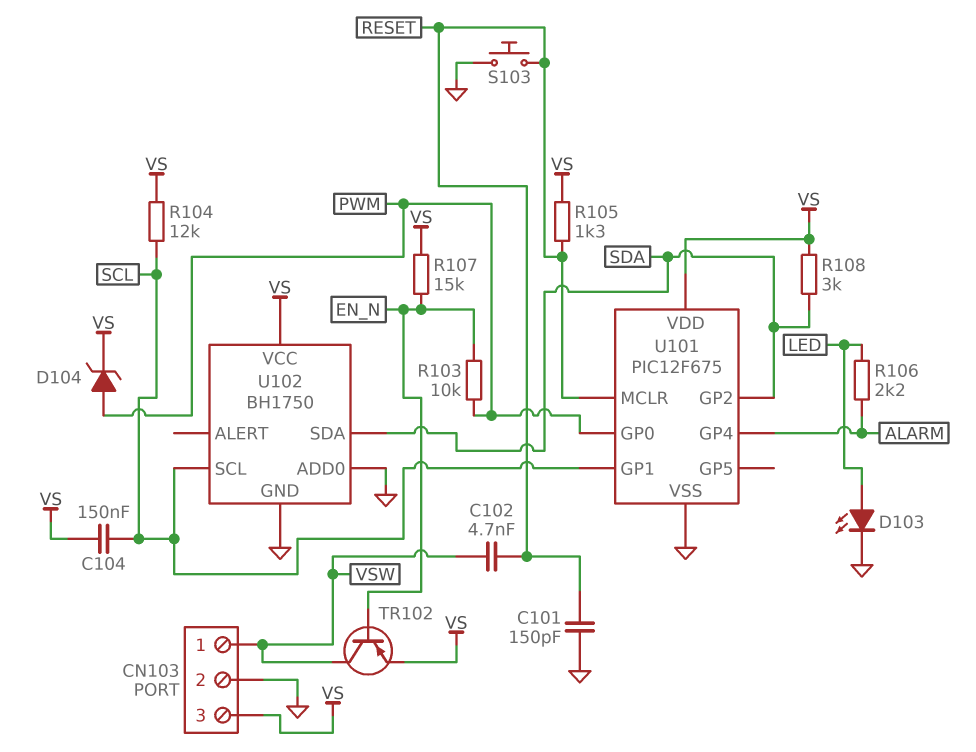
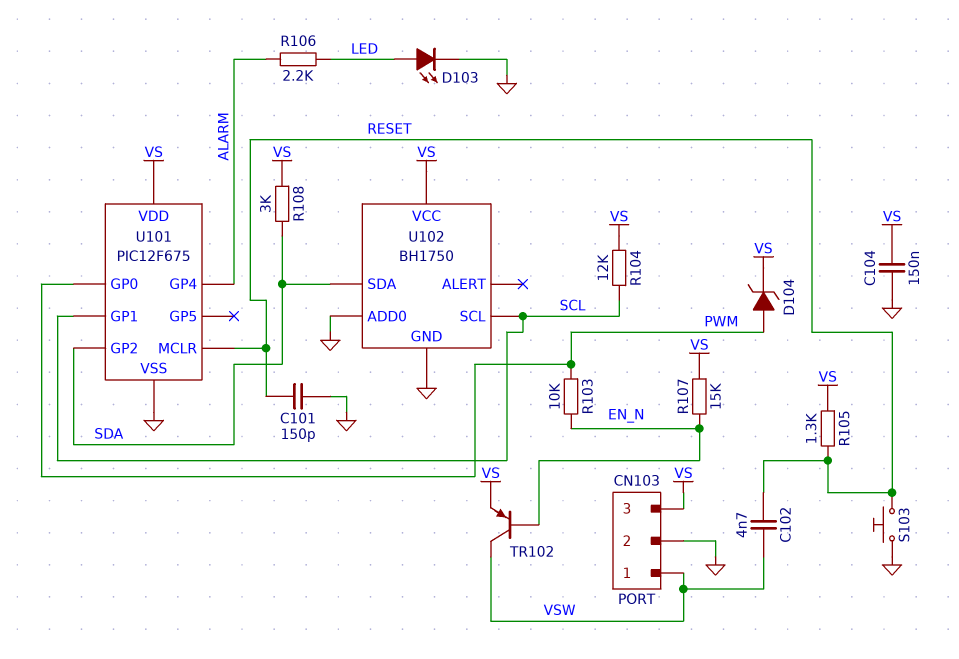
C104: 150nF (SCL, VS) -> 150nF (GND, VS)

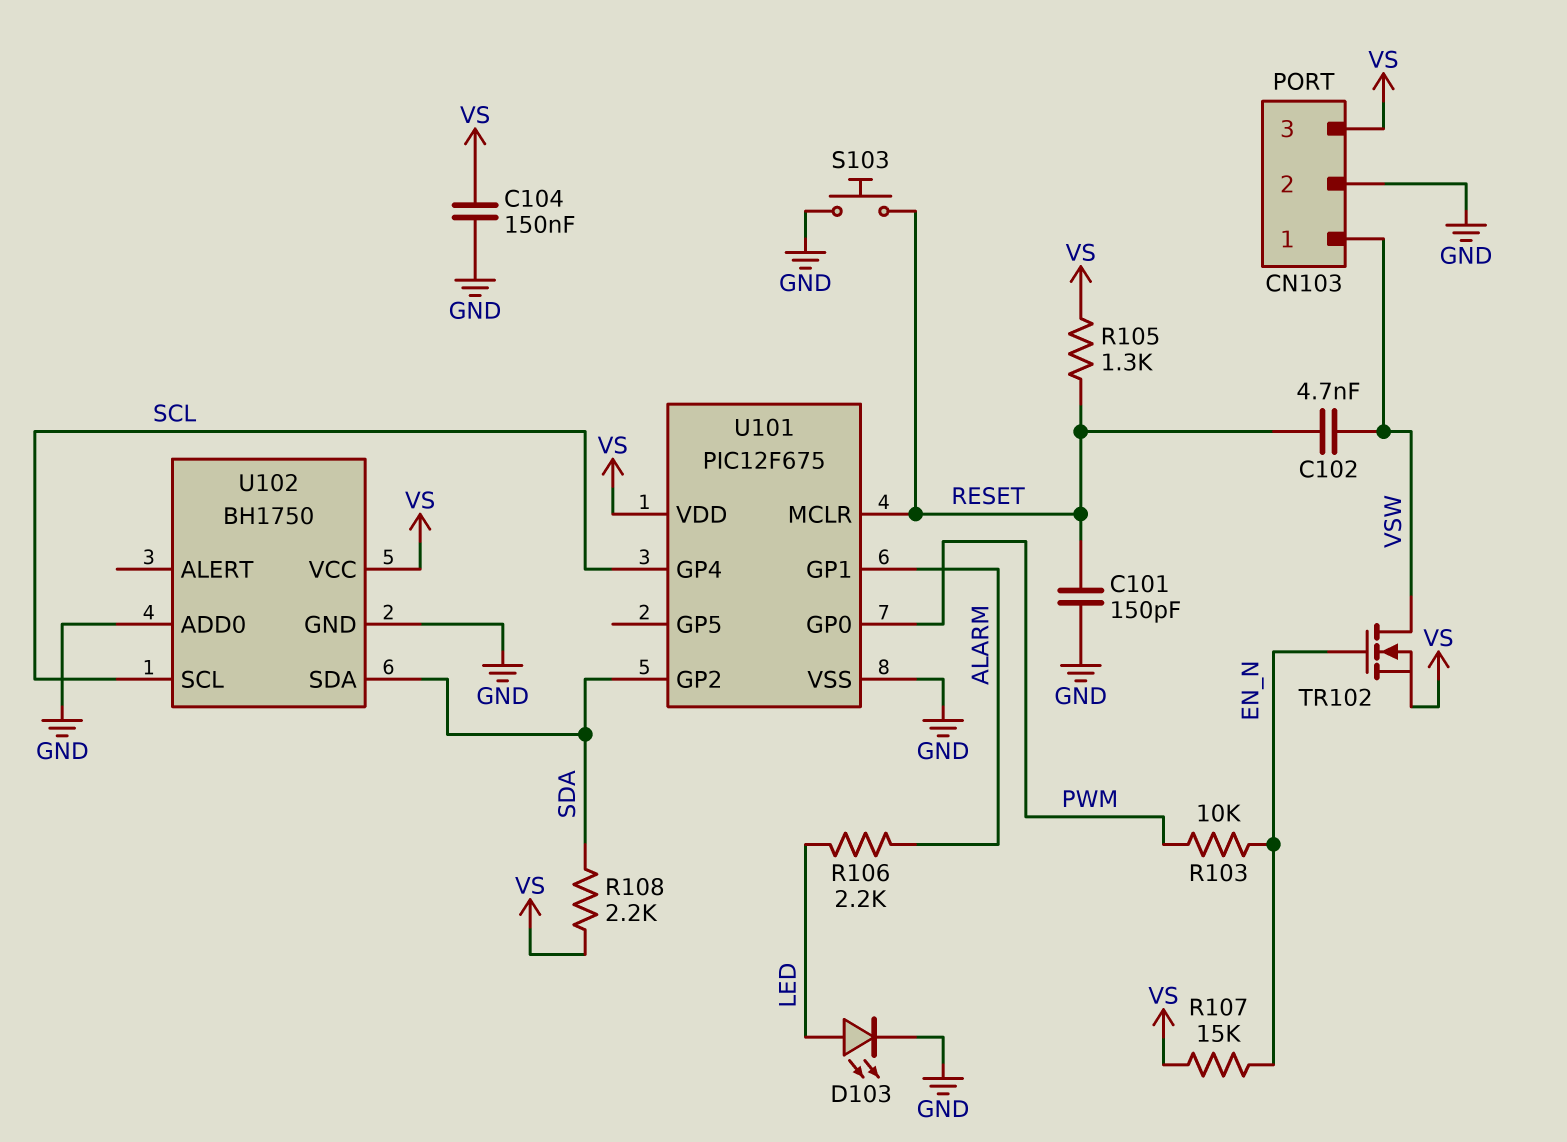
D104: zener (A PWM, K VS) -> none
R104: 12k (SCL, VS) -> none
R108: 3k (SDA, VS) -> 2.2k (SDA, VS)
TR102: PNP (B EN_N, C VSW, E VS) -> NMOS (G EN_N, D VSW, S VS)
U101 pin GP1: SCL -> ALARM
U101 pin GP4: ALARM -> SCL

